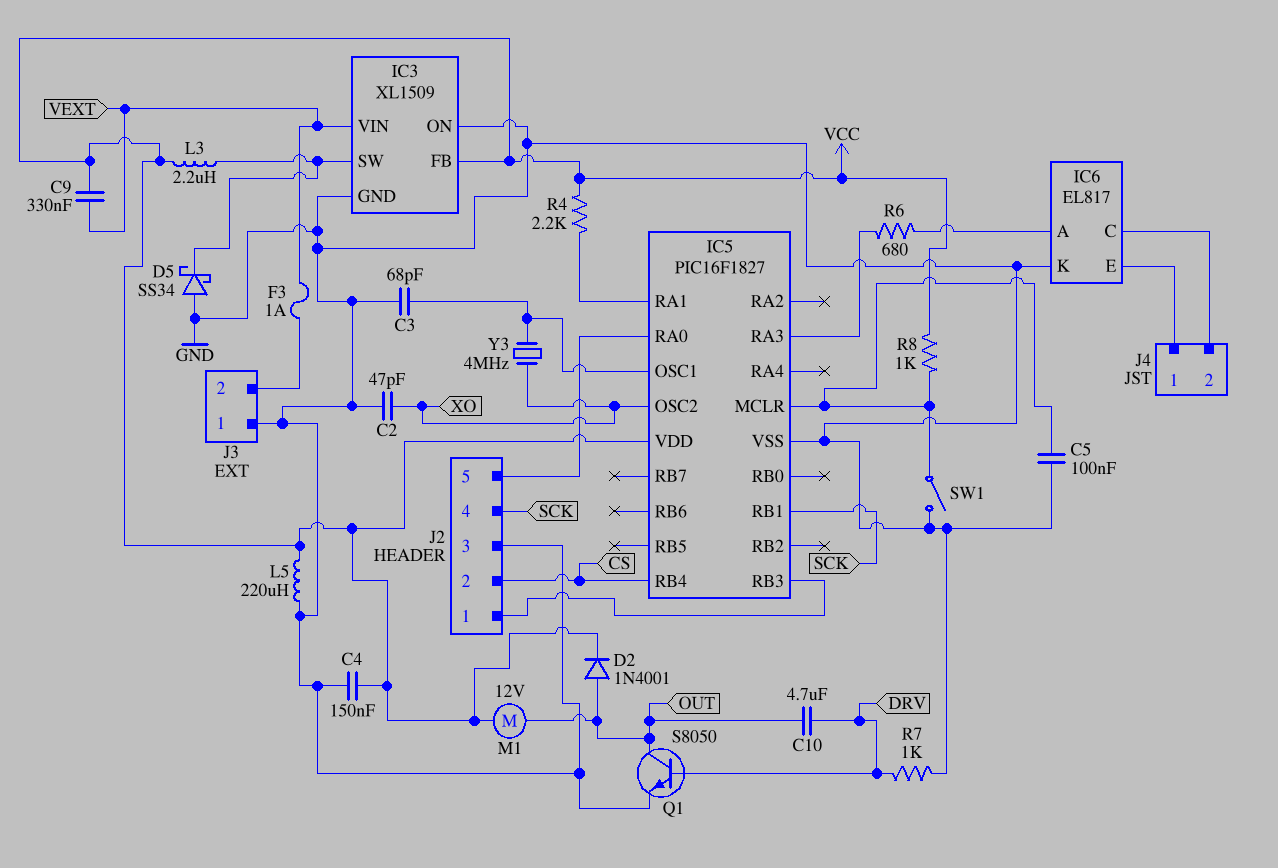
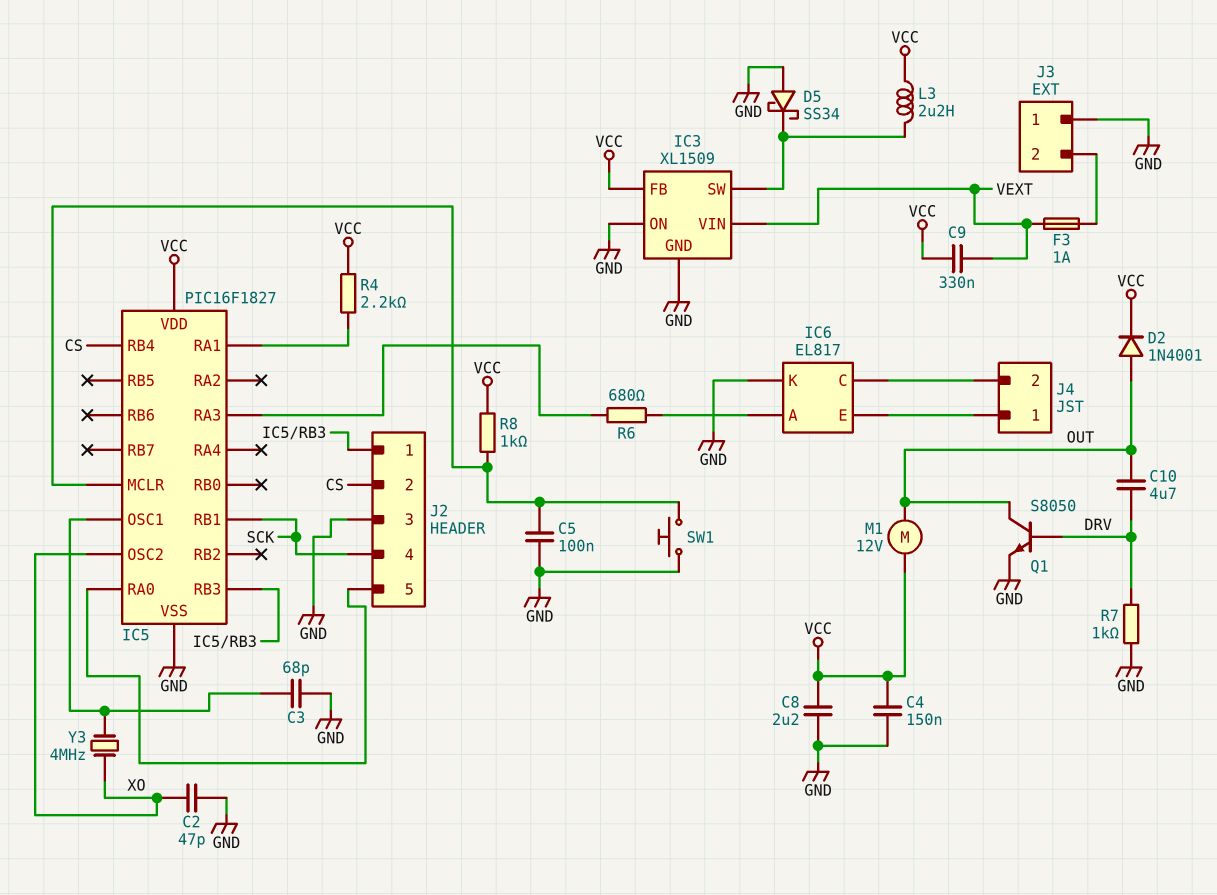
C8: none -> 2.2uF (GND, VCC)
L5: 220uH (GND, VCC) -> none
SW1: switch (GND, IC5/MCLR) -> button (GND, IC5/MCLR)

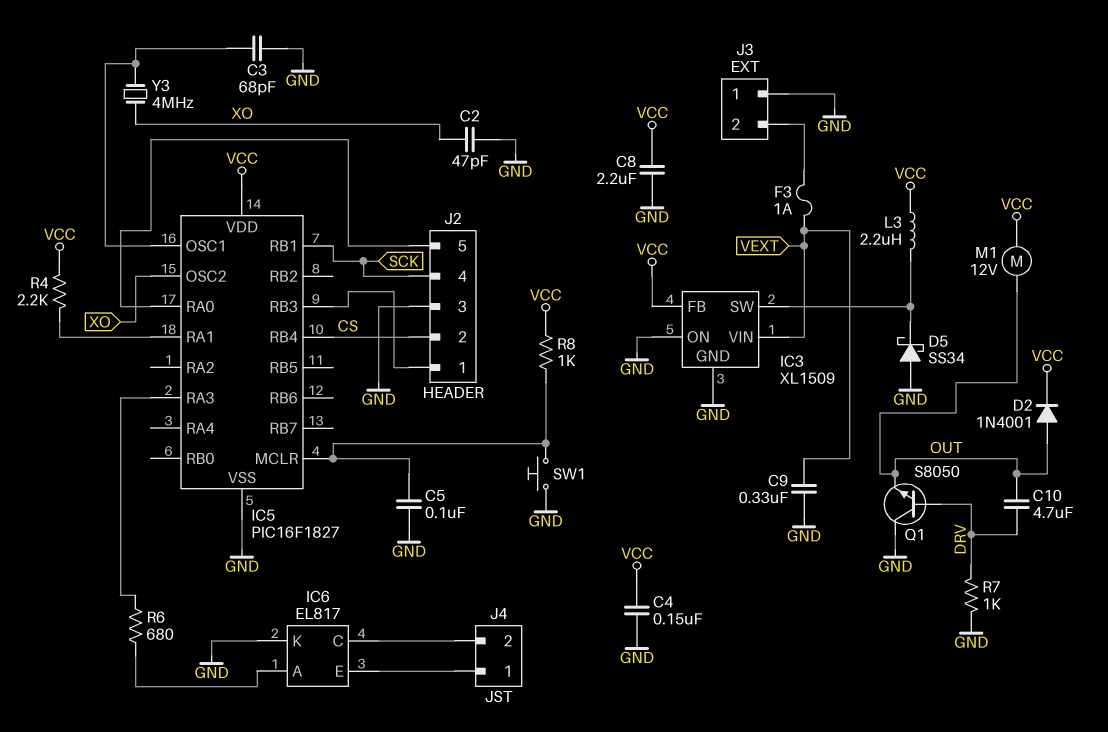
C9: 330nF (VCC, VEXT) -> 330nF (GND, VEXT)
Q1: NPN S8050 (B DRV, C OUT, E GND) -> NPN S8050 (B DRV, C GND, E OUT)

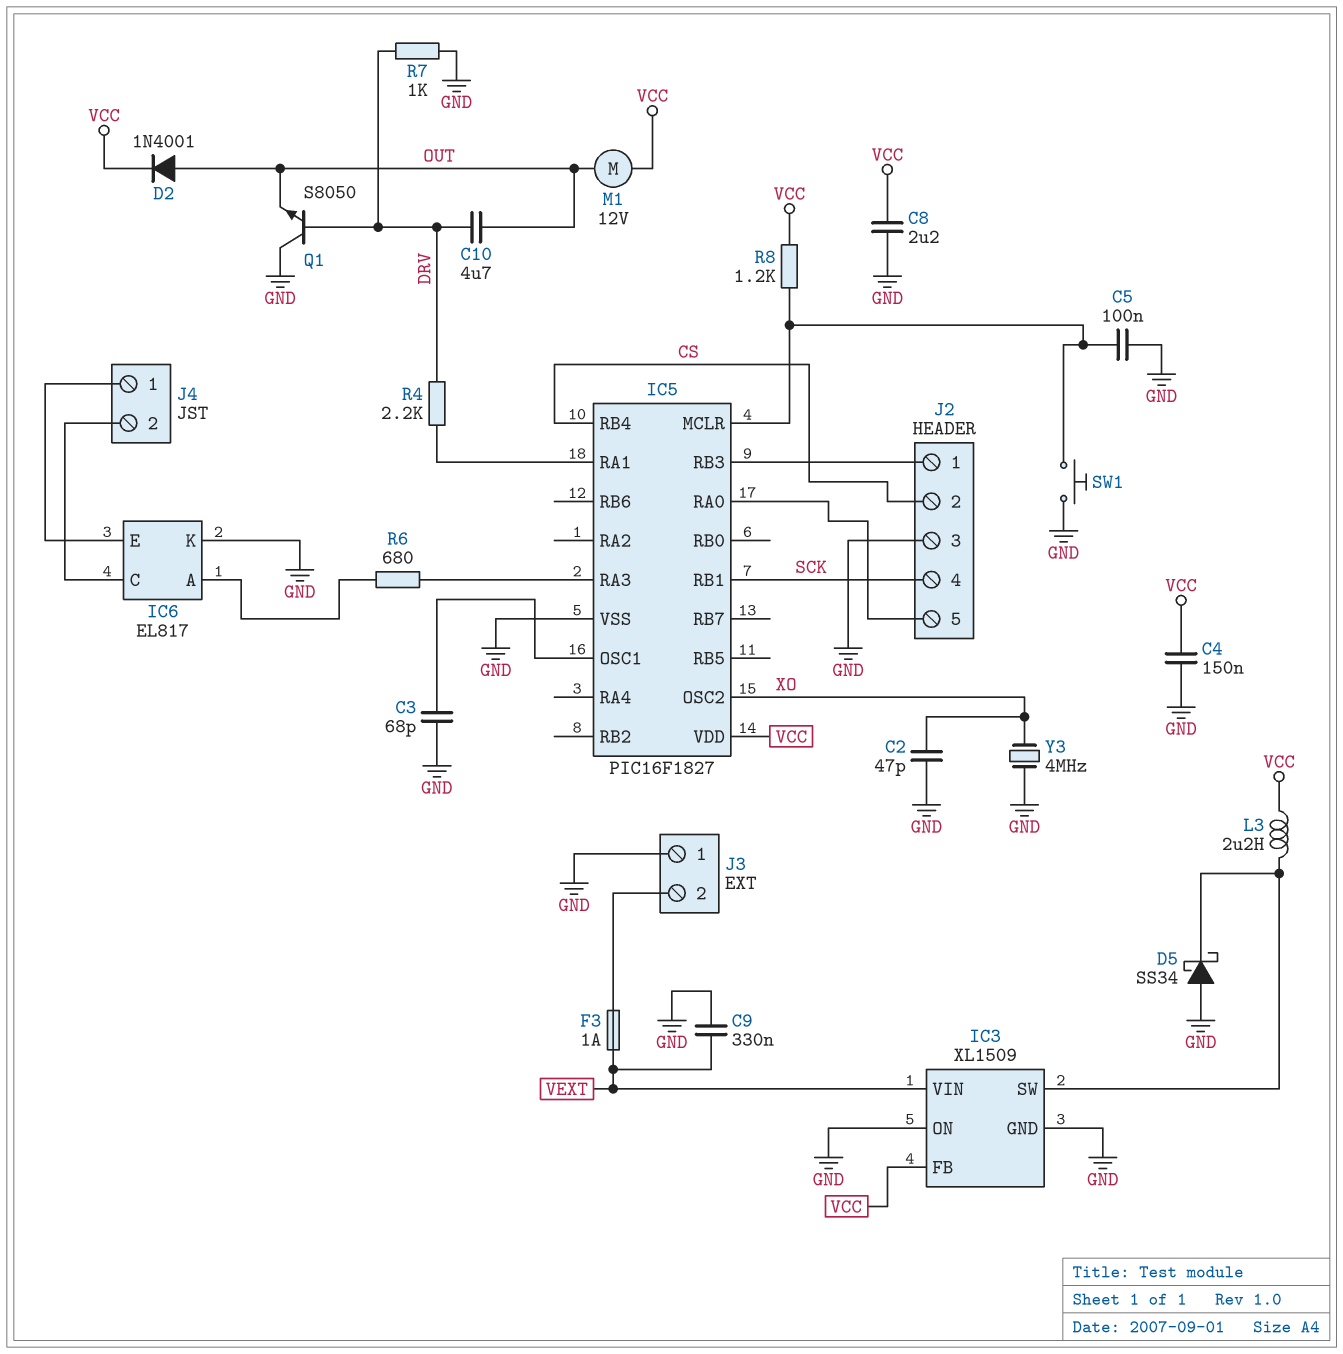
R4: 2.2k (IC5/RA1, VCC) -> 2.2k (DRV, IC5/RA1)
R8: 1k (IC5/MCLR, VCC) -> 1.2k (IC5/MCLR, VCC)
Y3: 4MHz (IC5/OSC1, XO) -> 4MHz (GND, XO)

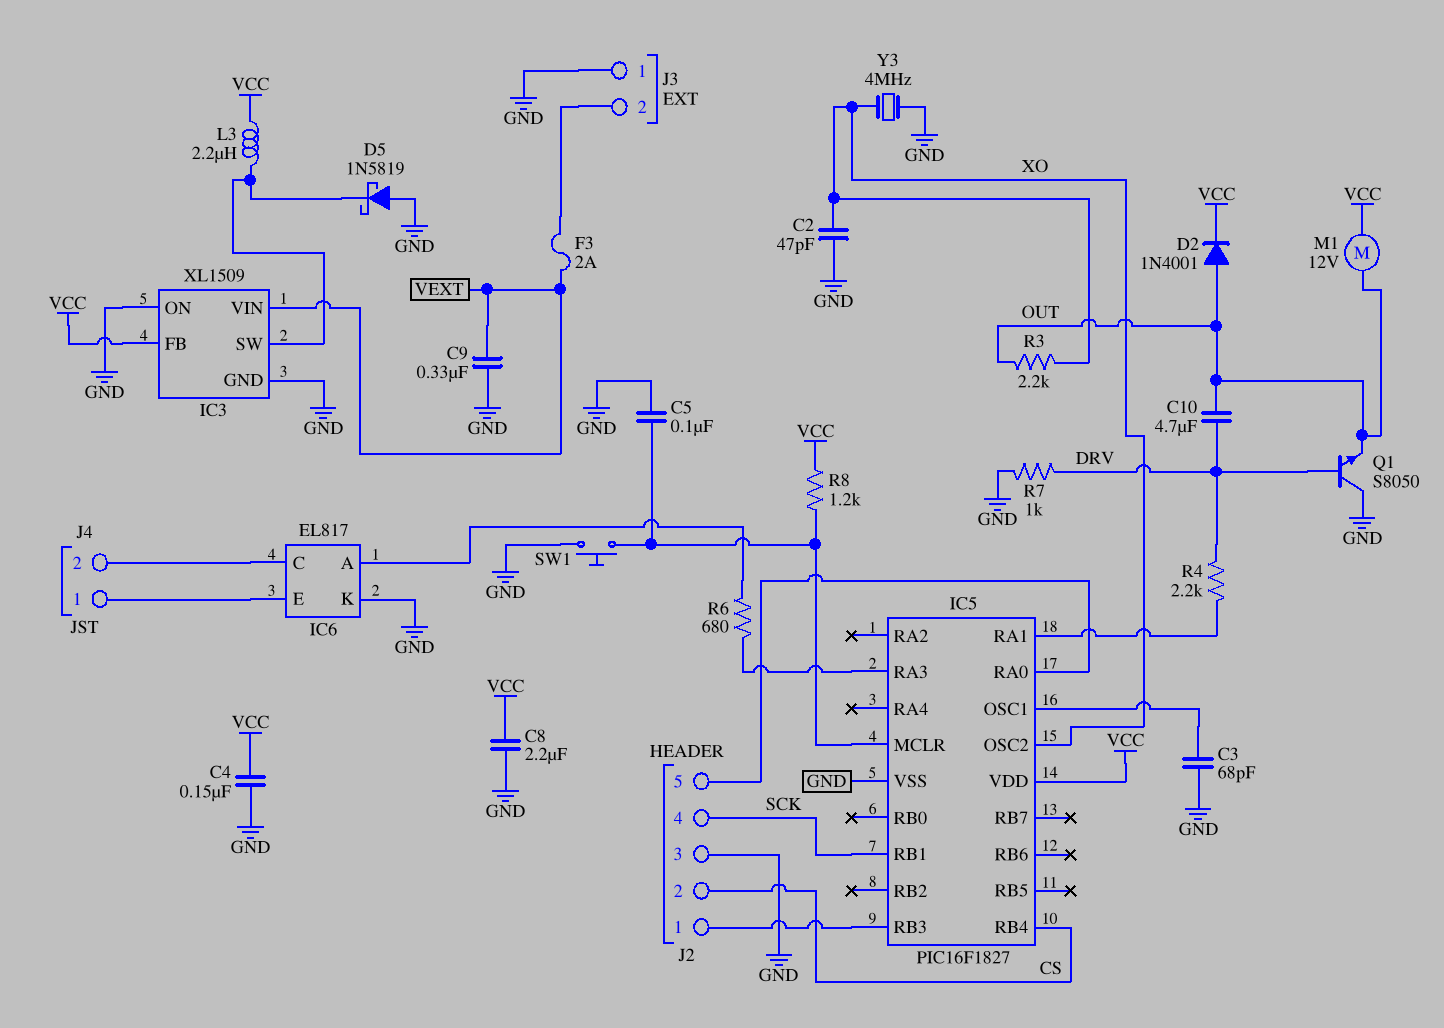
D5: schottky SS34 (A GND, K IC3/SW) -> schottky 1N5819 (A GND, K IC3/SW)
F3: 1A (J3/2, VEXT) -> 2A (J3/2, VEXT)
R3: none -> 2.2k (OUT, XO)

